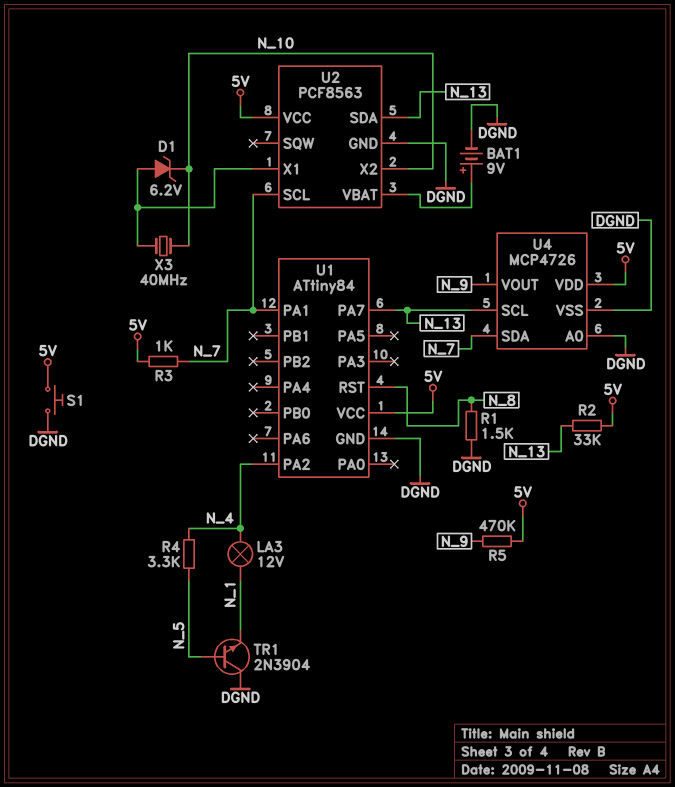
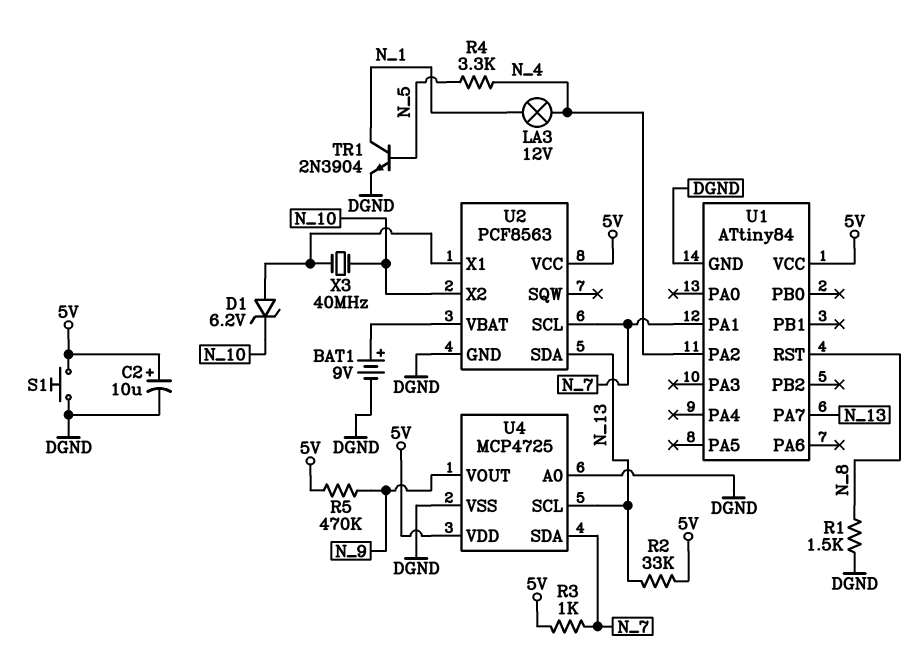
C2: none -> 10uF (plus 5V, minus DGND)
TR1: NPN 2N3904 (B N_5, C DGND, E N_1) -> NPN 2N3904 (B N_5, C N_1, E DGND)
U4: MCP4726 -> MCP4725

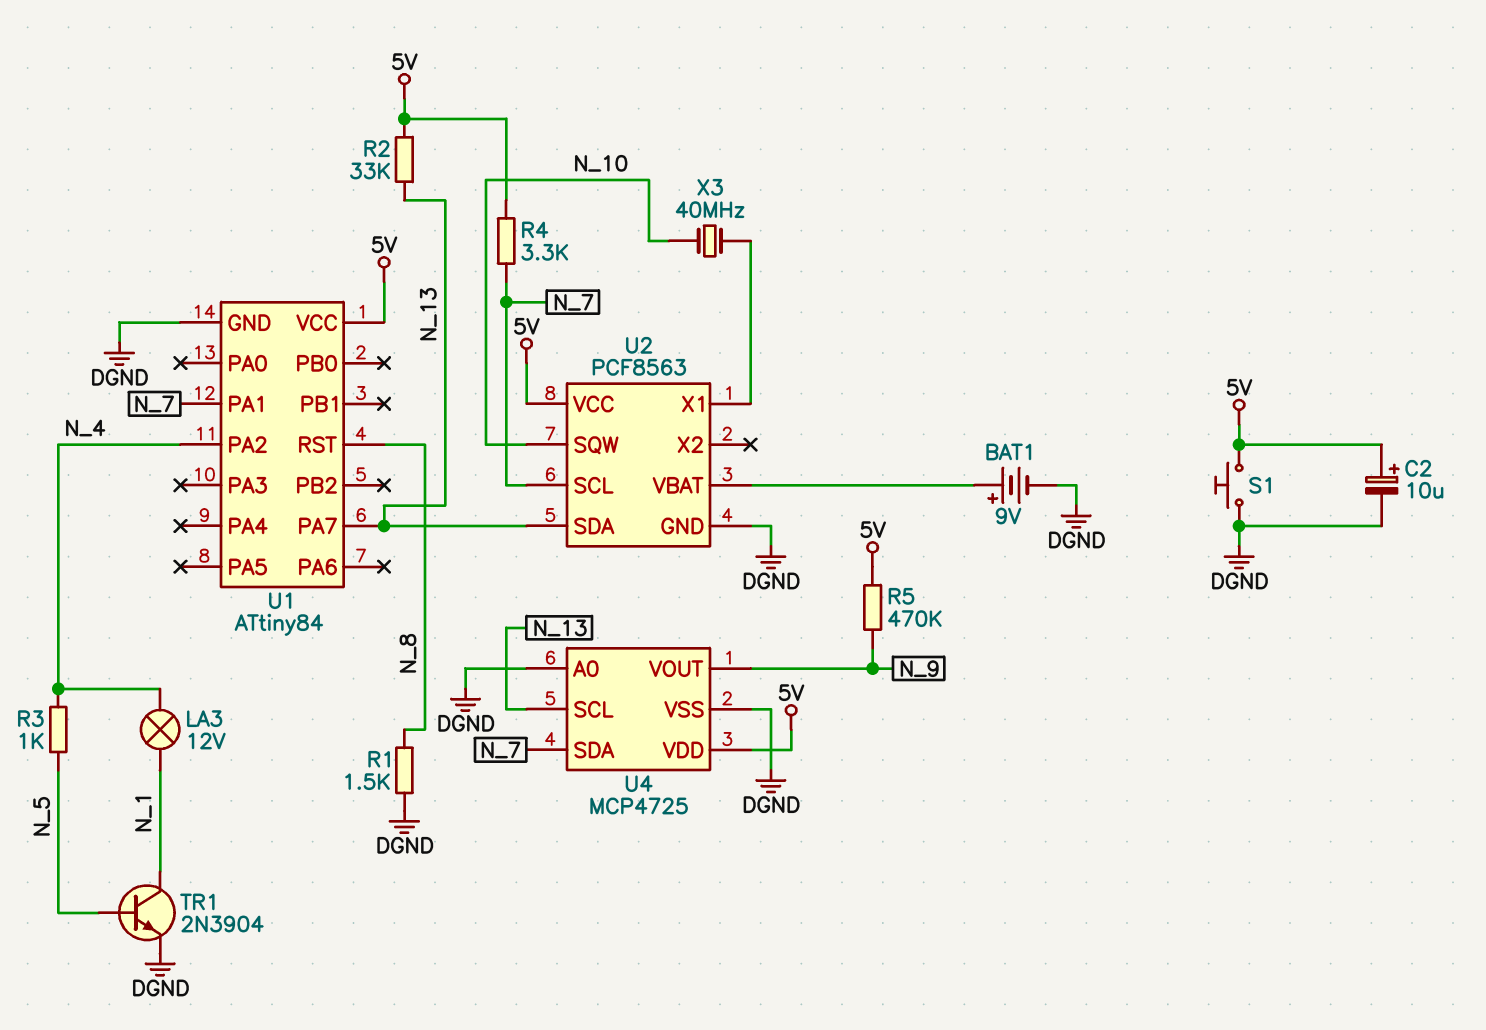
D1: zener 6.2V (A U2/X1, K N_10) -> none
R3: 1k (5V, N_7) -> 1k (N_4, N_5)
R4: 3.3k (N_4, N_5) -> 3.3k (5V, N_7)
U2 pin SQW: none -> N_10
U2 pin X2: N_10 -> none

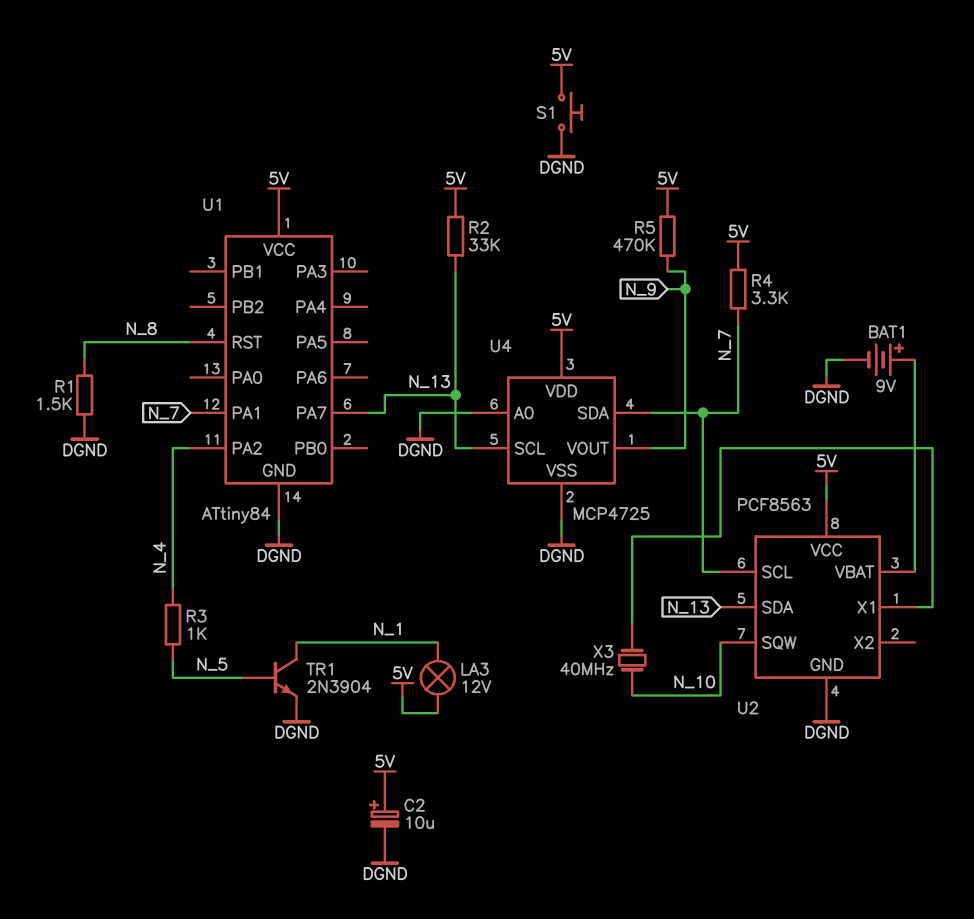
LA3: lamp 12V (N_1, N_4) -> lamp 12V (5V, N_1)

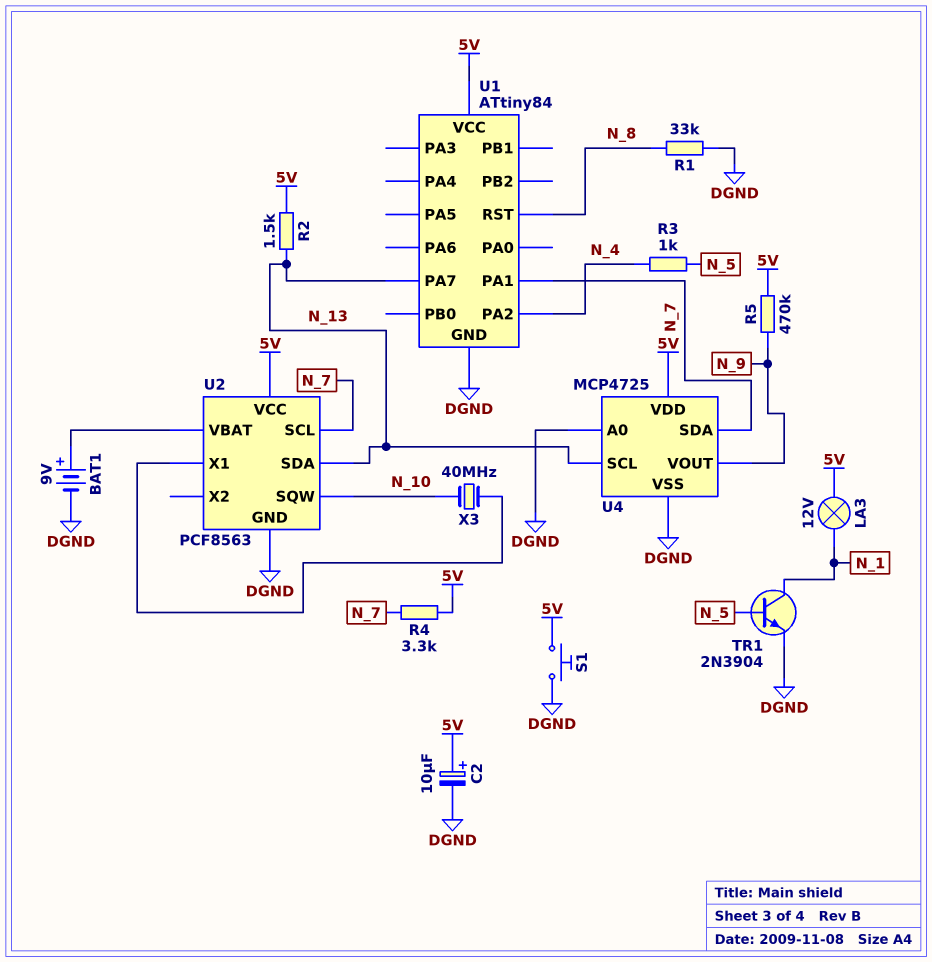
R1: 1.5k (DGND, N_8) -> 33k (DGND, N_8)
R2: 33k (5V, N_13) -> 1.5k (5V, N_13)

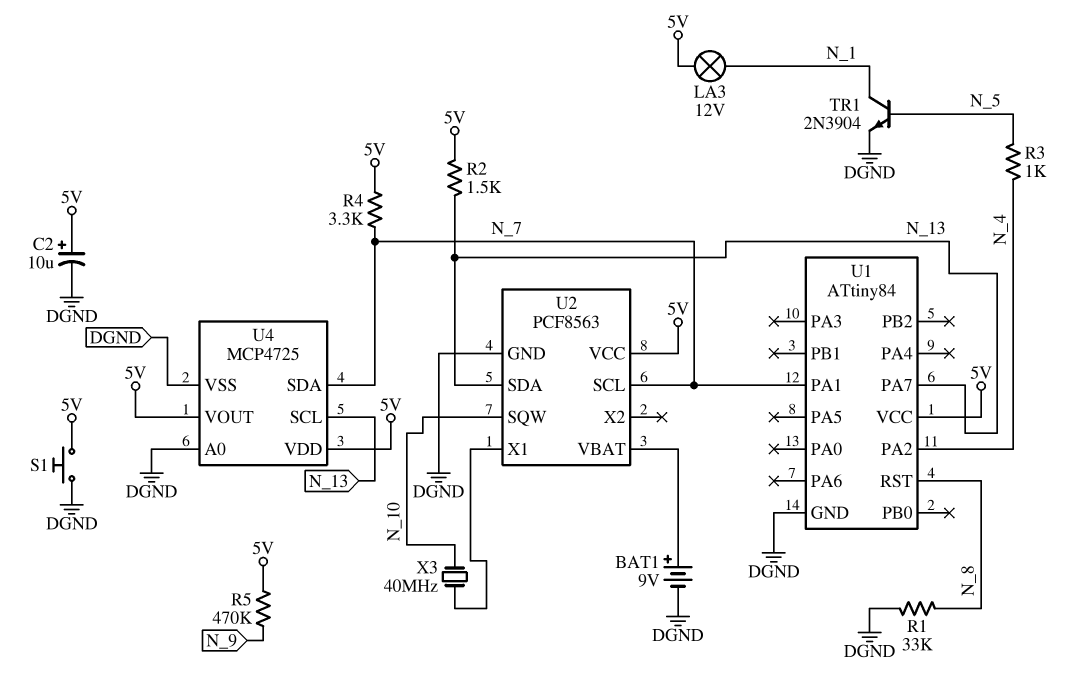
U4 pin VOUT: N_9 -> 5V

